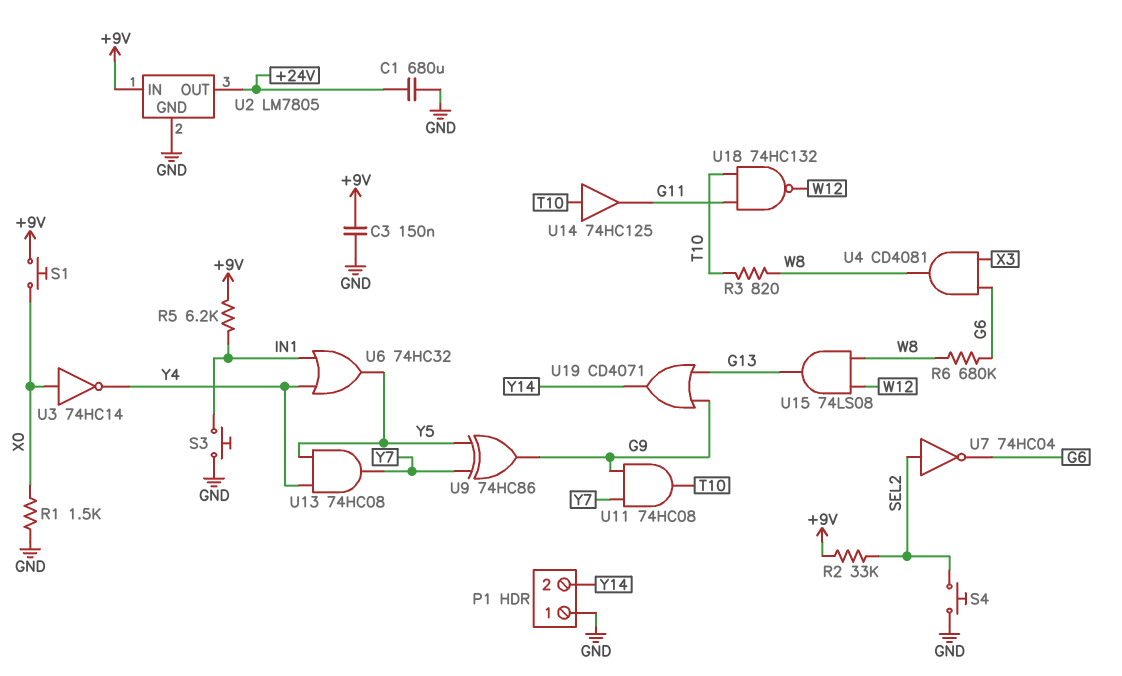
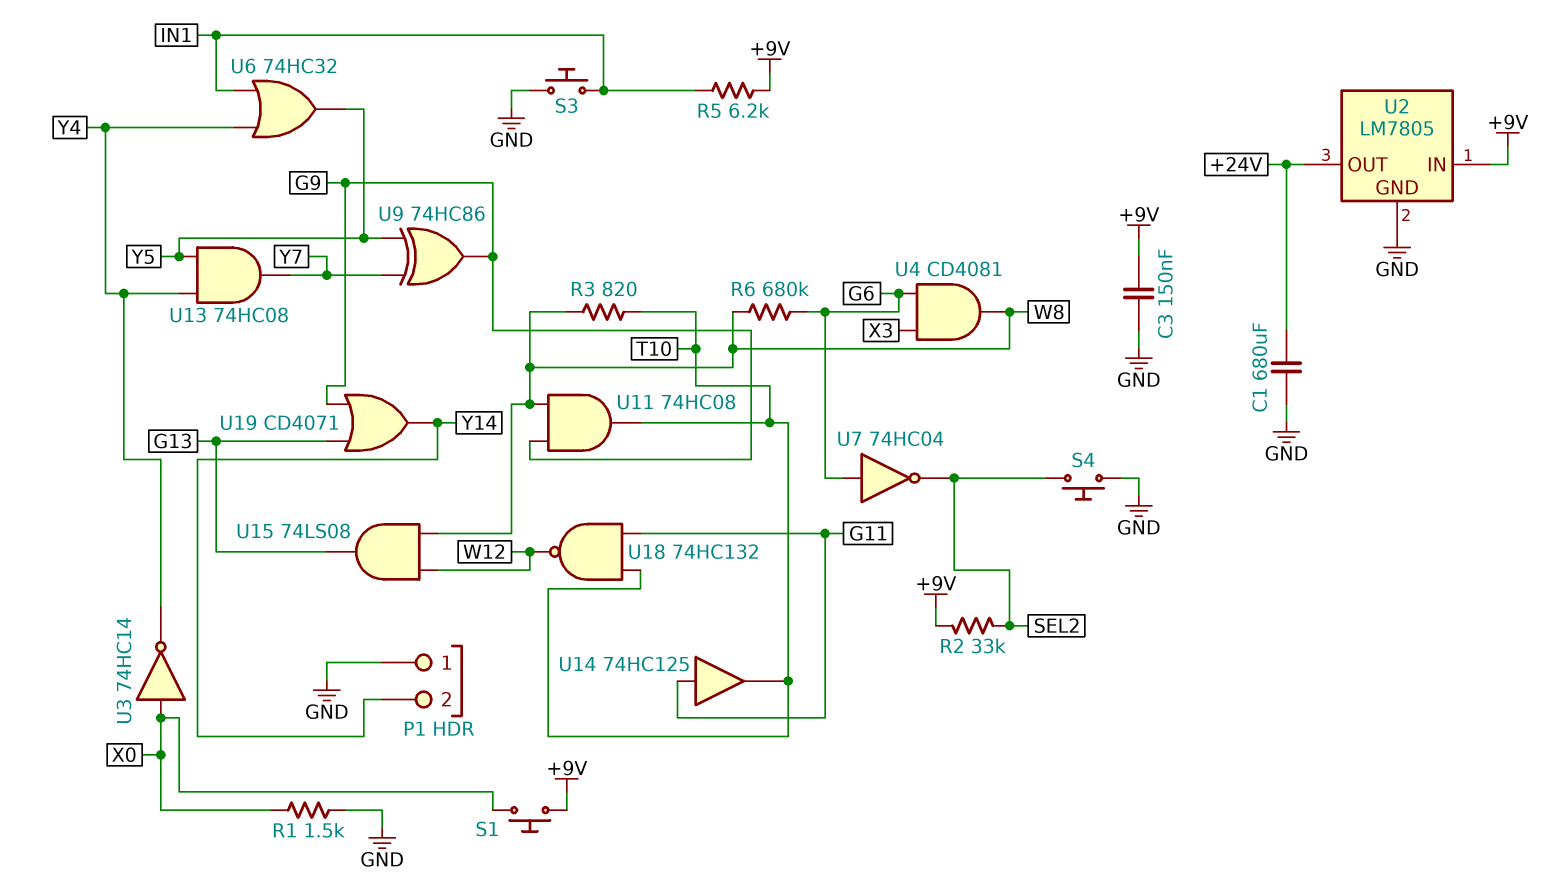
U7: NOT 74HC04 (in SEL2, out G6) -> NOT 74HC04 (in G6, out SEL2)
U11: AND 74HC08 (in G9, in Y7, out T10) -> AND 74HC08 (in G9, in W8, out T10)
U14: buffer 74HC125 (in T10, out G11) -> buffer 74HC125 (in G11, out T10)

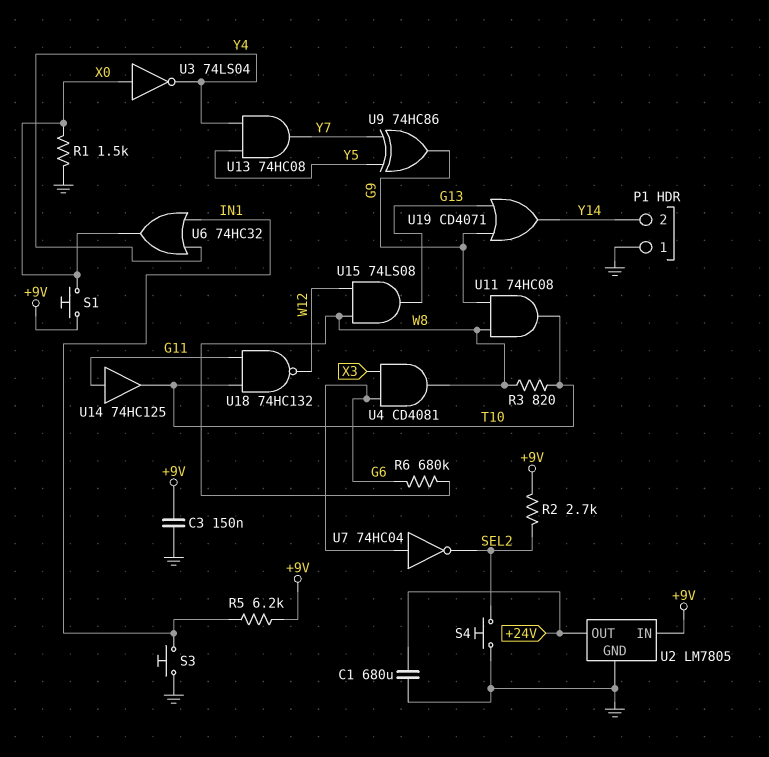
R2: 33k (+9V, SEL2) -> 2.7k (+9V, SEL2)
U3: NOT 74HC14 (in X0, out Y4) -> NOT 74LS04 (in X0, out Y4)
U6: OR 74HC32 (in IN1, in Y4, out Y5) -> OR 74HC32 (in IN1, in Y4, out X0)

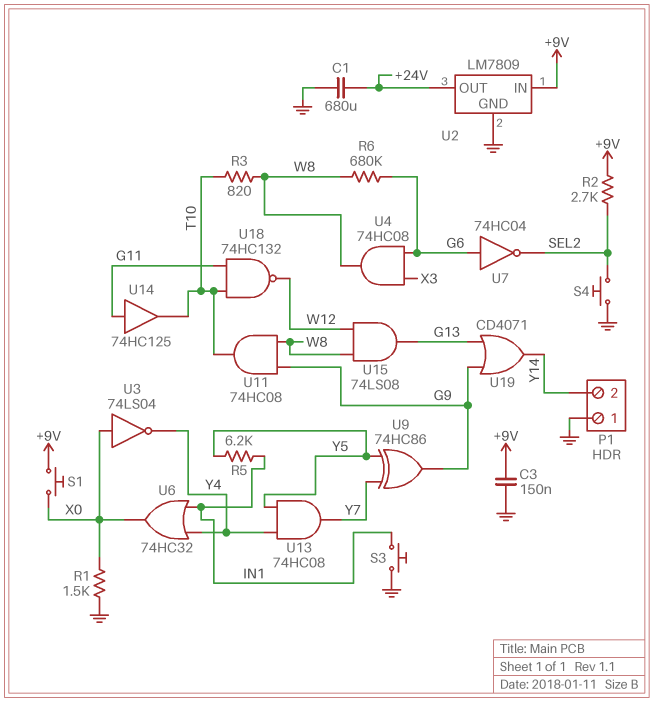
R5: 6.2k (+9V, IN1) -> 6.2k (IN1, Y5)
U2: LM7805 -> LM7809
U4: AND CD4081 (in G6, in X3, out W8) -> AND 74HC08 (in G6, in X3, out W8)

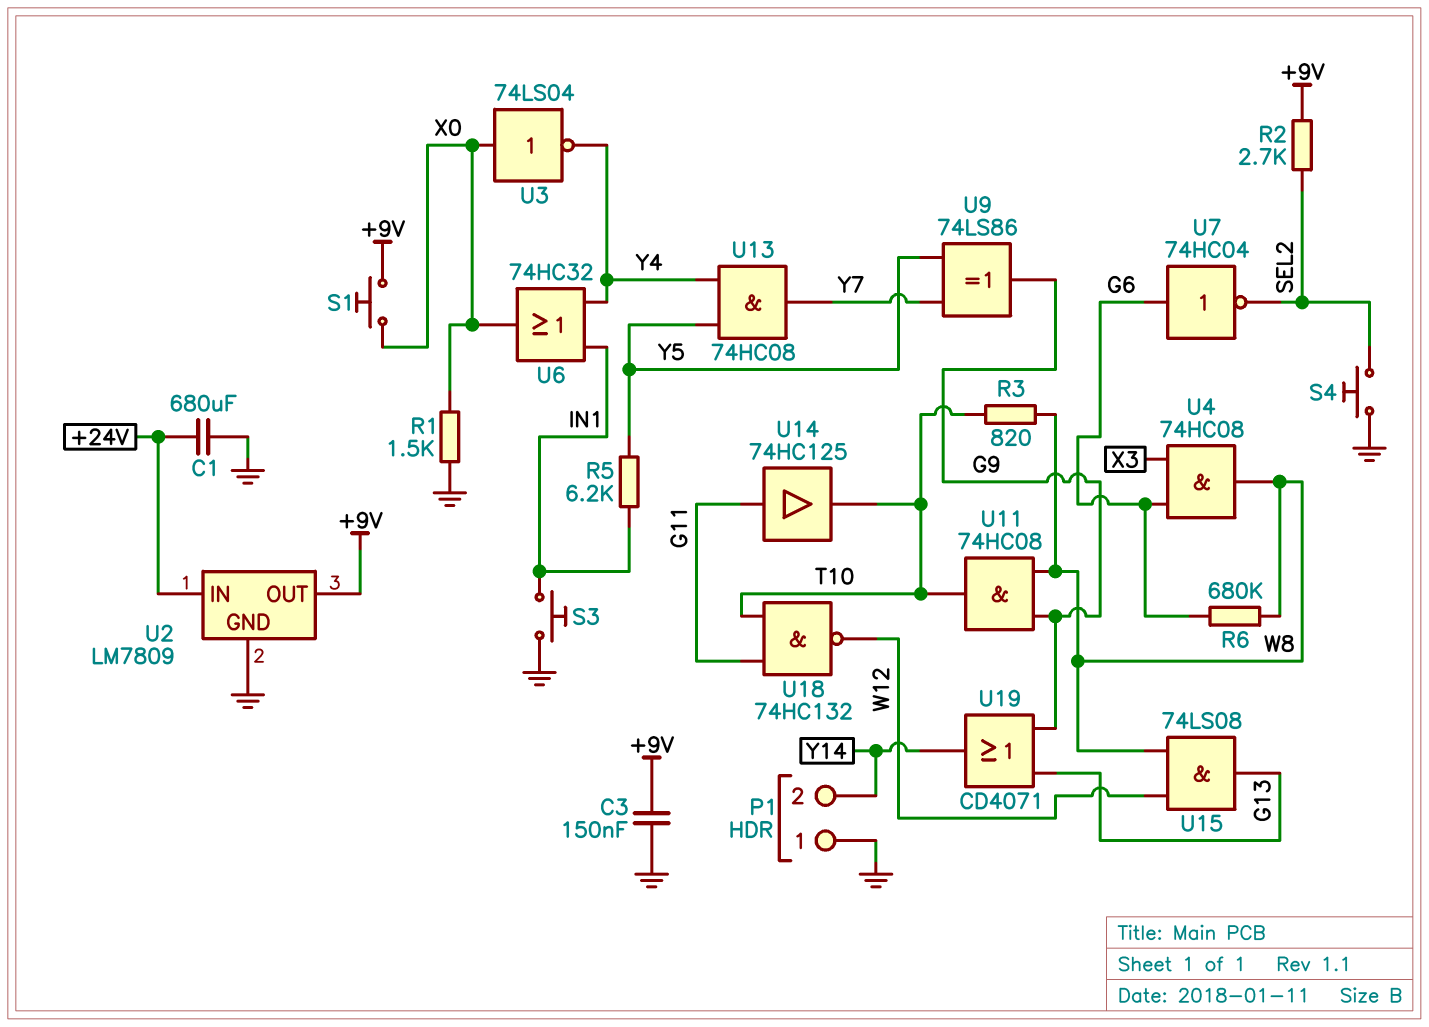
U2 pin IN: +9V -> +24V
U2 pin OUT: +24V -> +9V
U9: XOR 74HC86 (in Y5, in Y7, out G9) -> XOR 74LS86 (in Y5, in Y7, out G9)

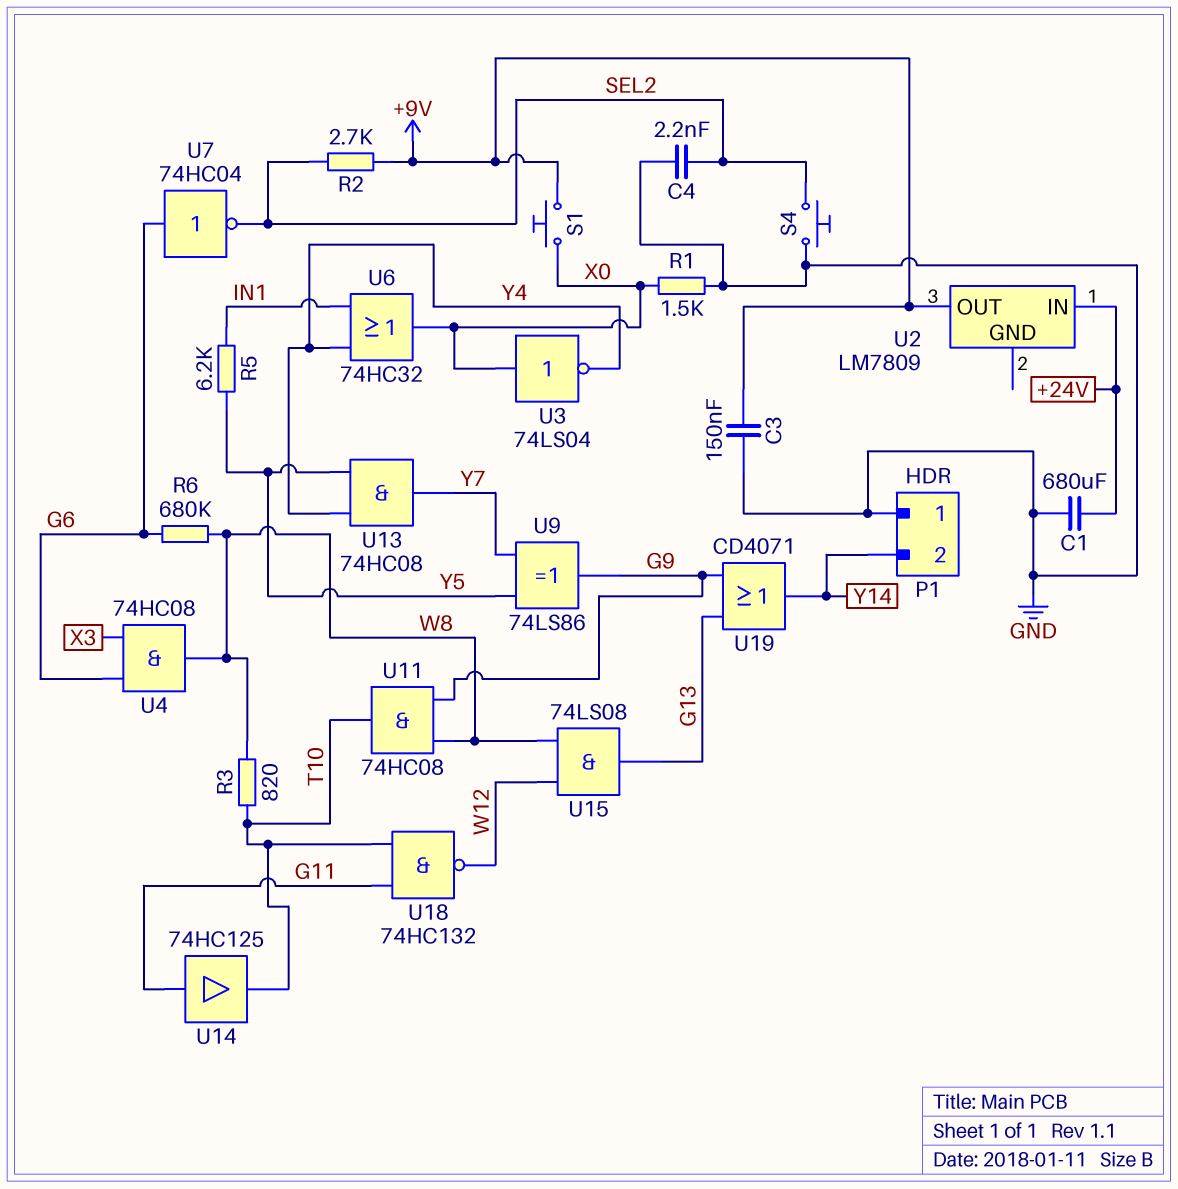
C4: none -> 2.2nF (GND, SEL2)
S3: button (GND, IN1) -> none
U2 pin GND: GND -> none

